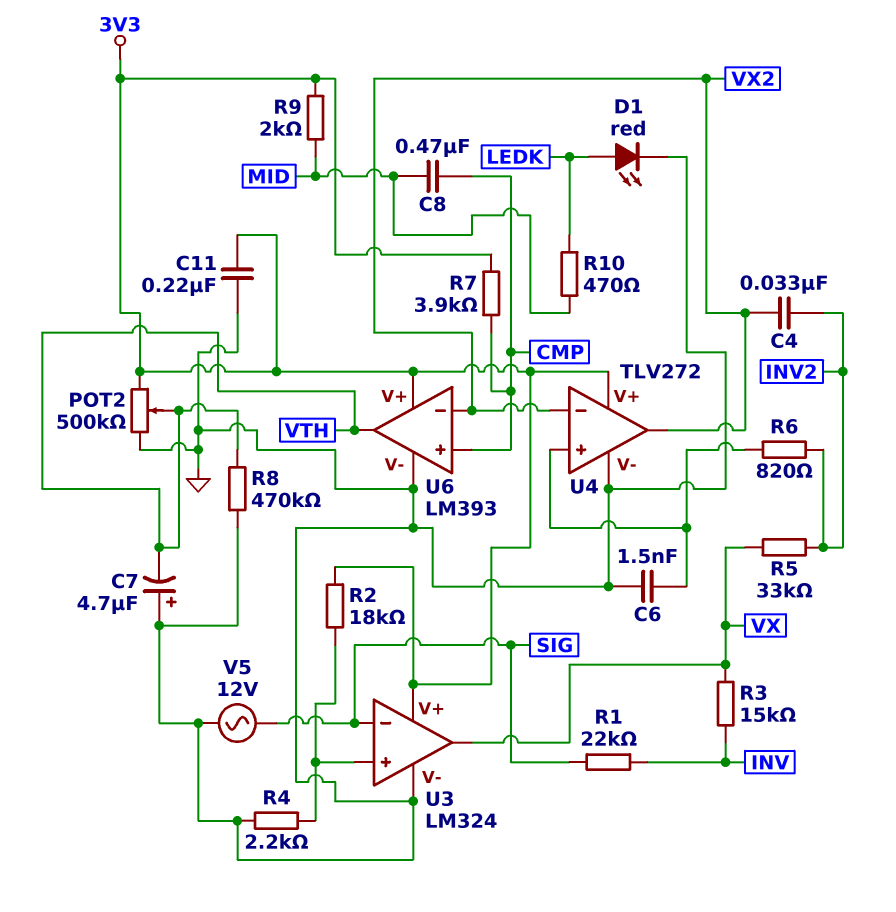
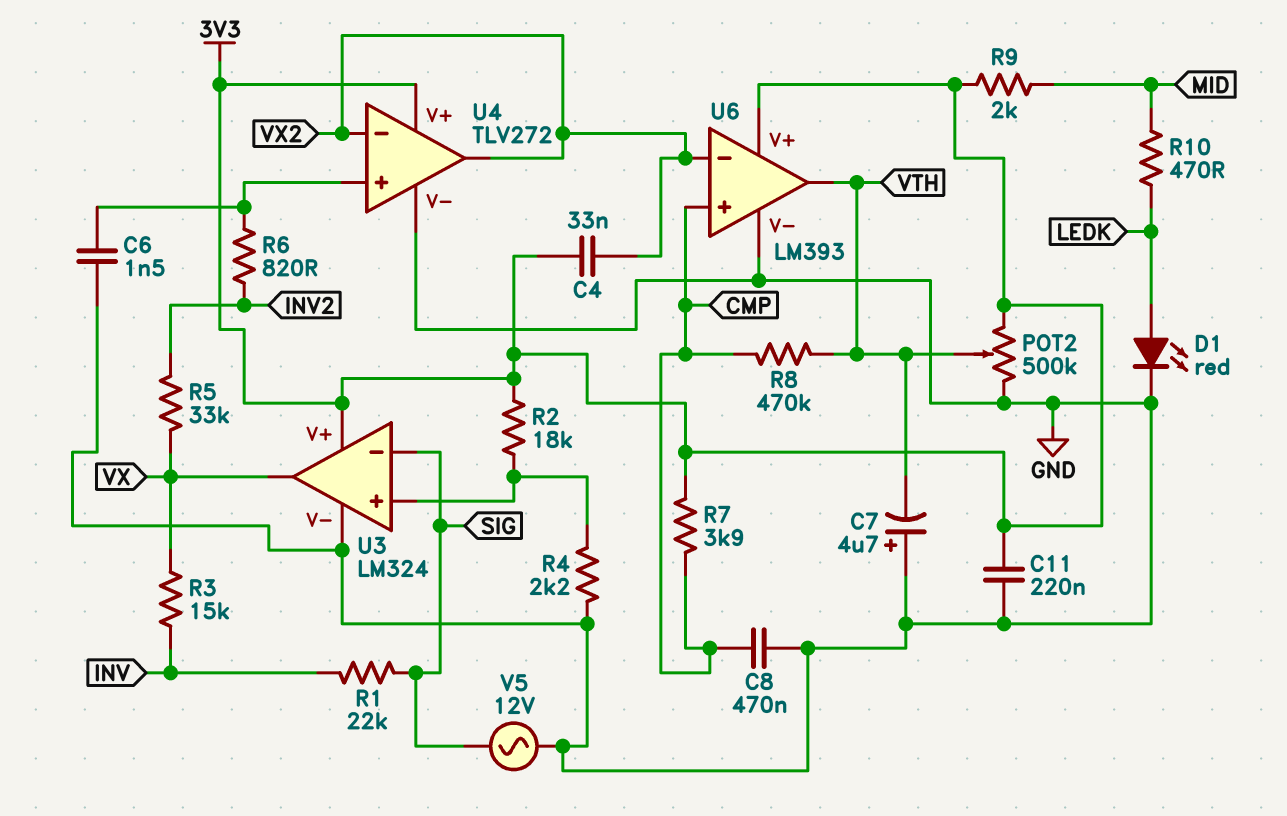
C4: 33nF (INV2, VX2) -> 33nF (3V3, VX2)
C8: 470nF (CMP, MID) -> 470nF (CMP, GND)
R8: 470k (GND, VTH) -> 470k (CMP, VTH)

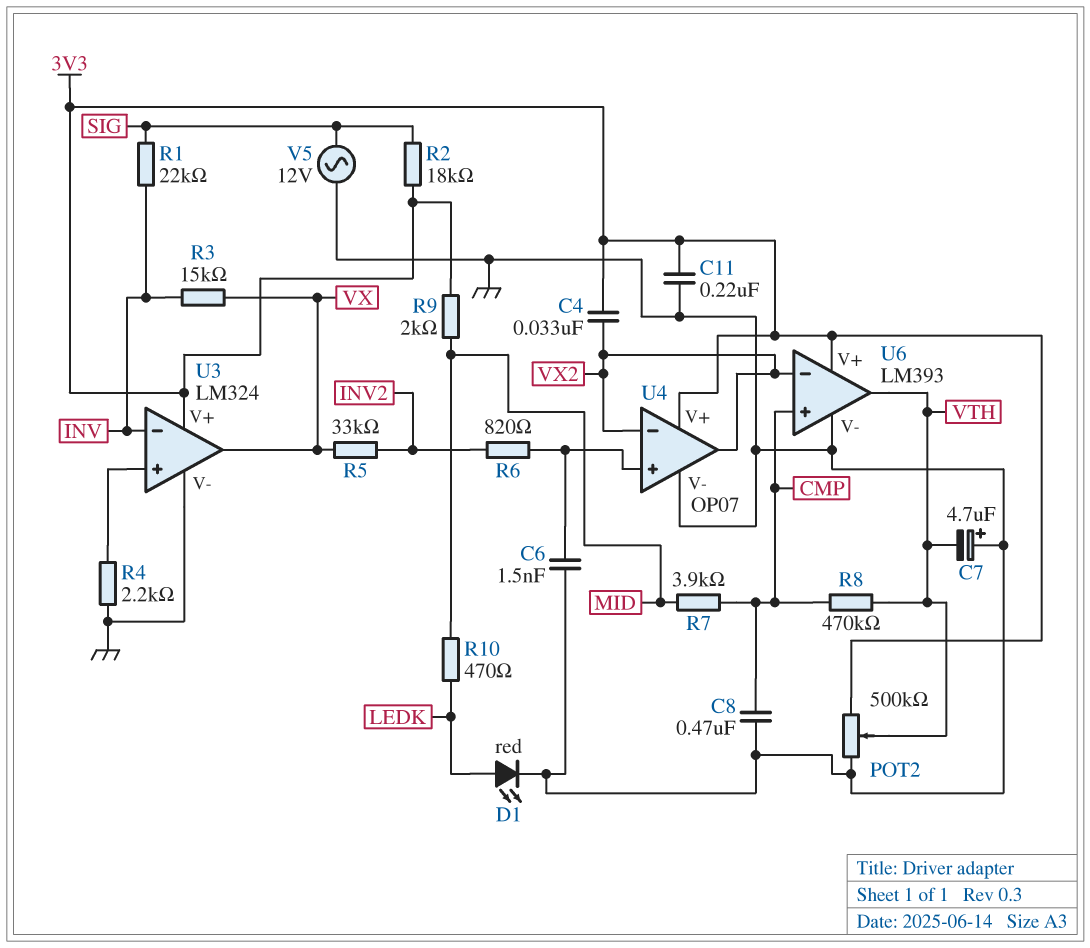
R2: 18k (3V3, U3/in+) -> 18k (3V3, SIG)
R7: 3.9k (3V3, CMP) -> 3.9k (CMP, MID)
U3 pin in-: SIG -> INV
U4: TLV272 -> OP07

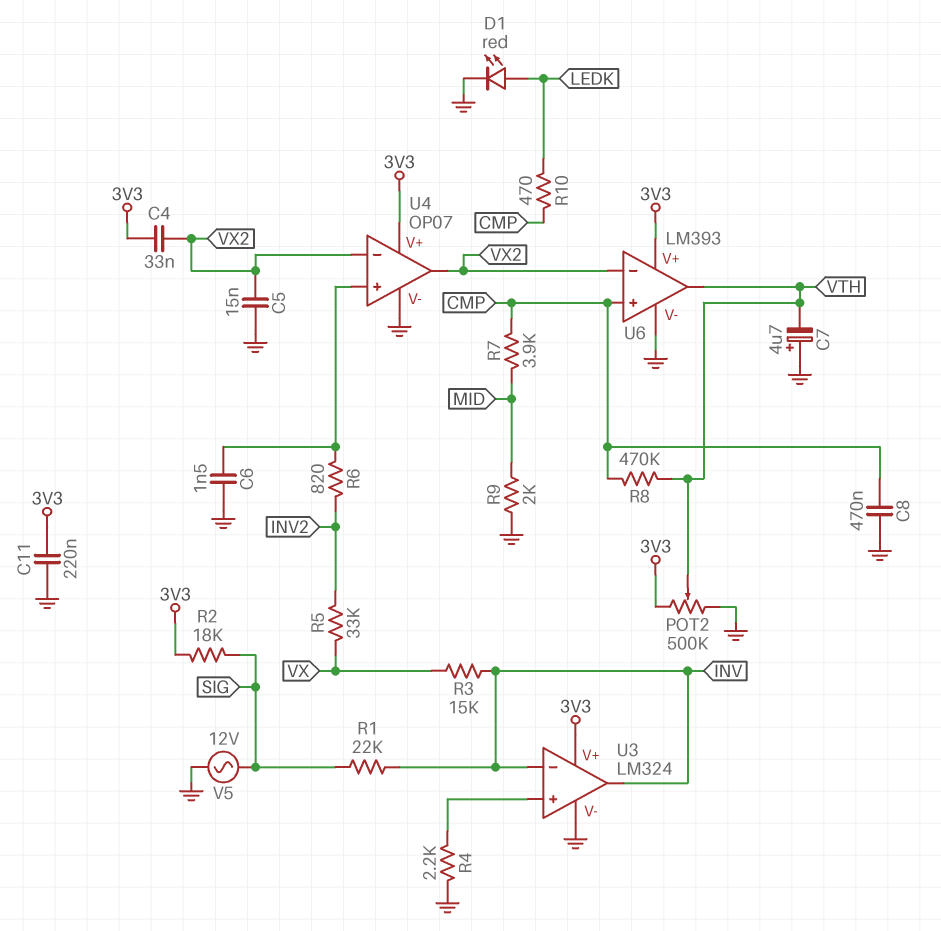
C5: none -> 15nF (GND, VX2)
R9: 2k (3V3, MID) -> 2k (GND, MID)
R10: 470 (LEDK, MID) -> 470 (CMP, LEDK)
U3 pin out: VX -> INV

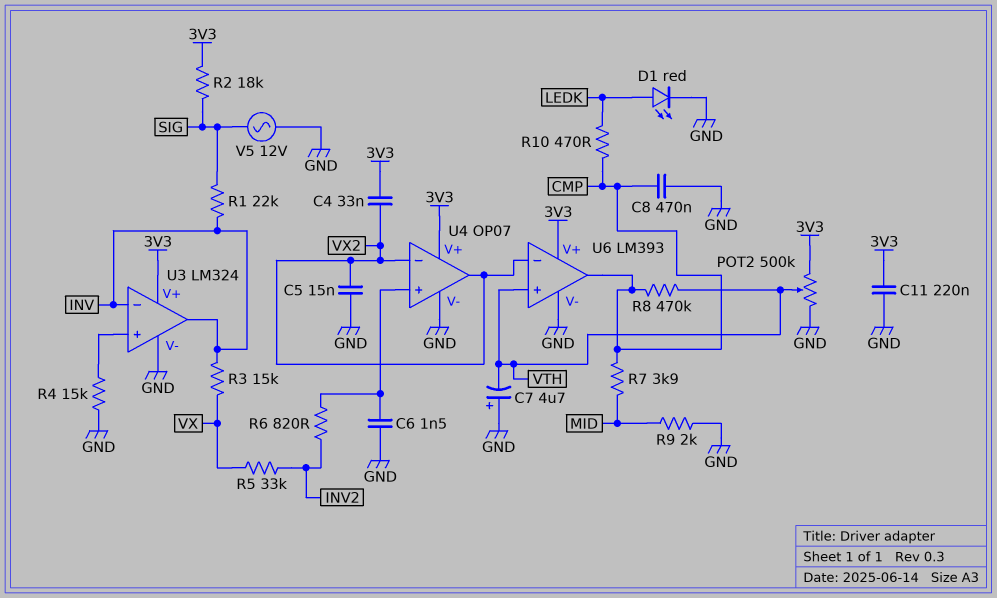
R4: 2.2k (GND, U3/in+) -> 15k (GND, U3/in+)
U6 pin in+: CMP -> VTH
U6 pin out: VTH -> CMP

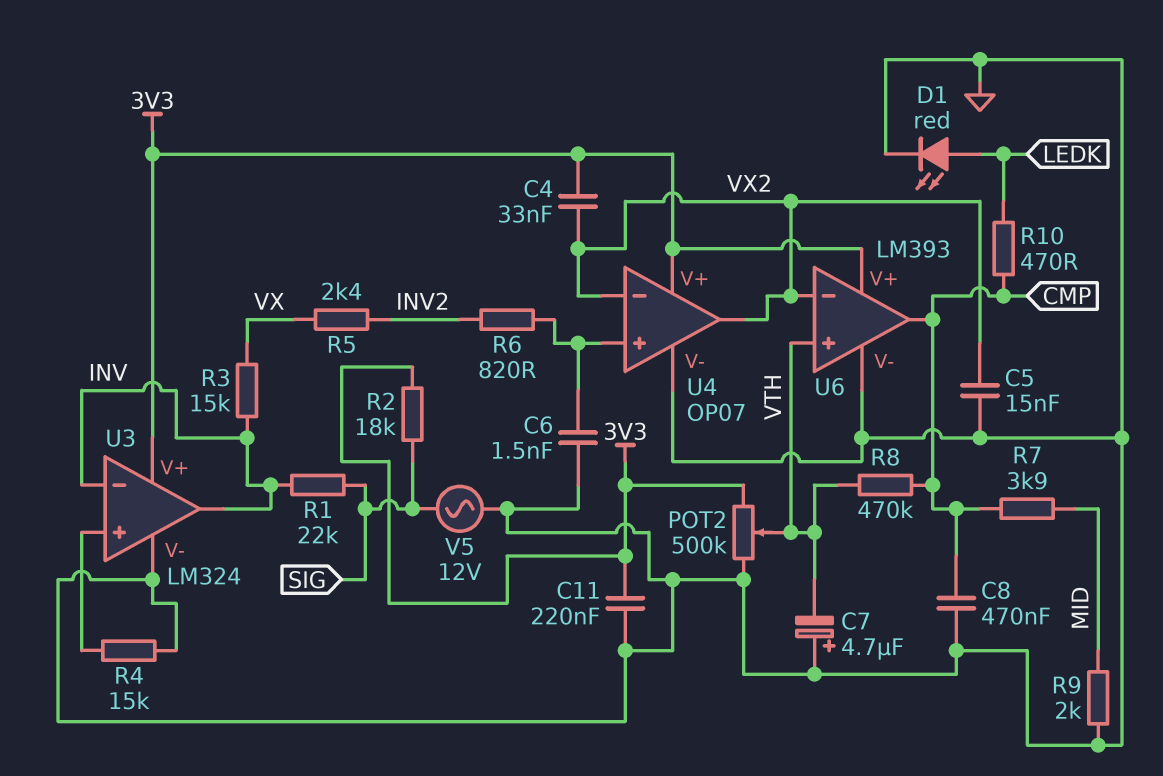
R5: 33k (INV2, VX) -> 2.4k (INV2, VX)

